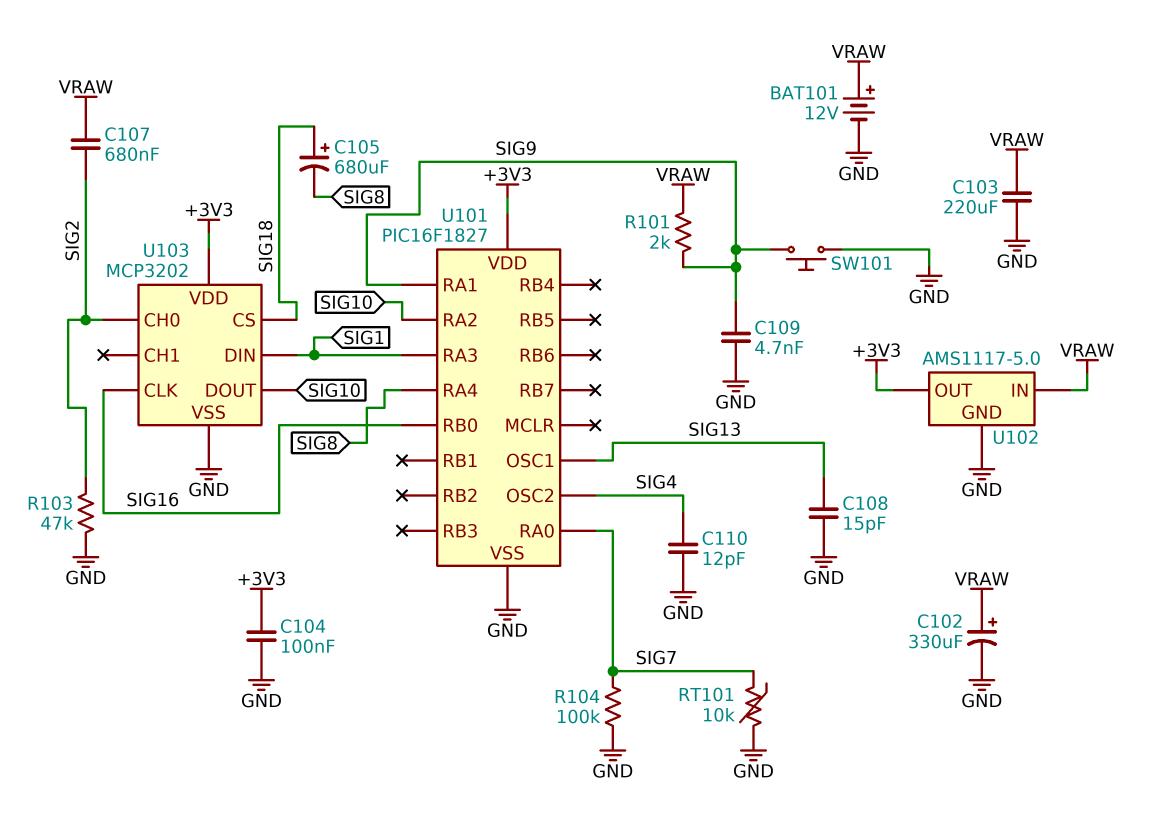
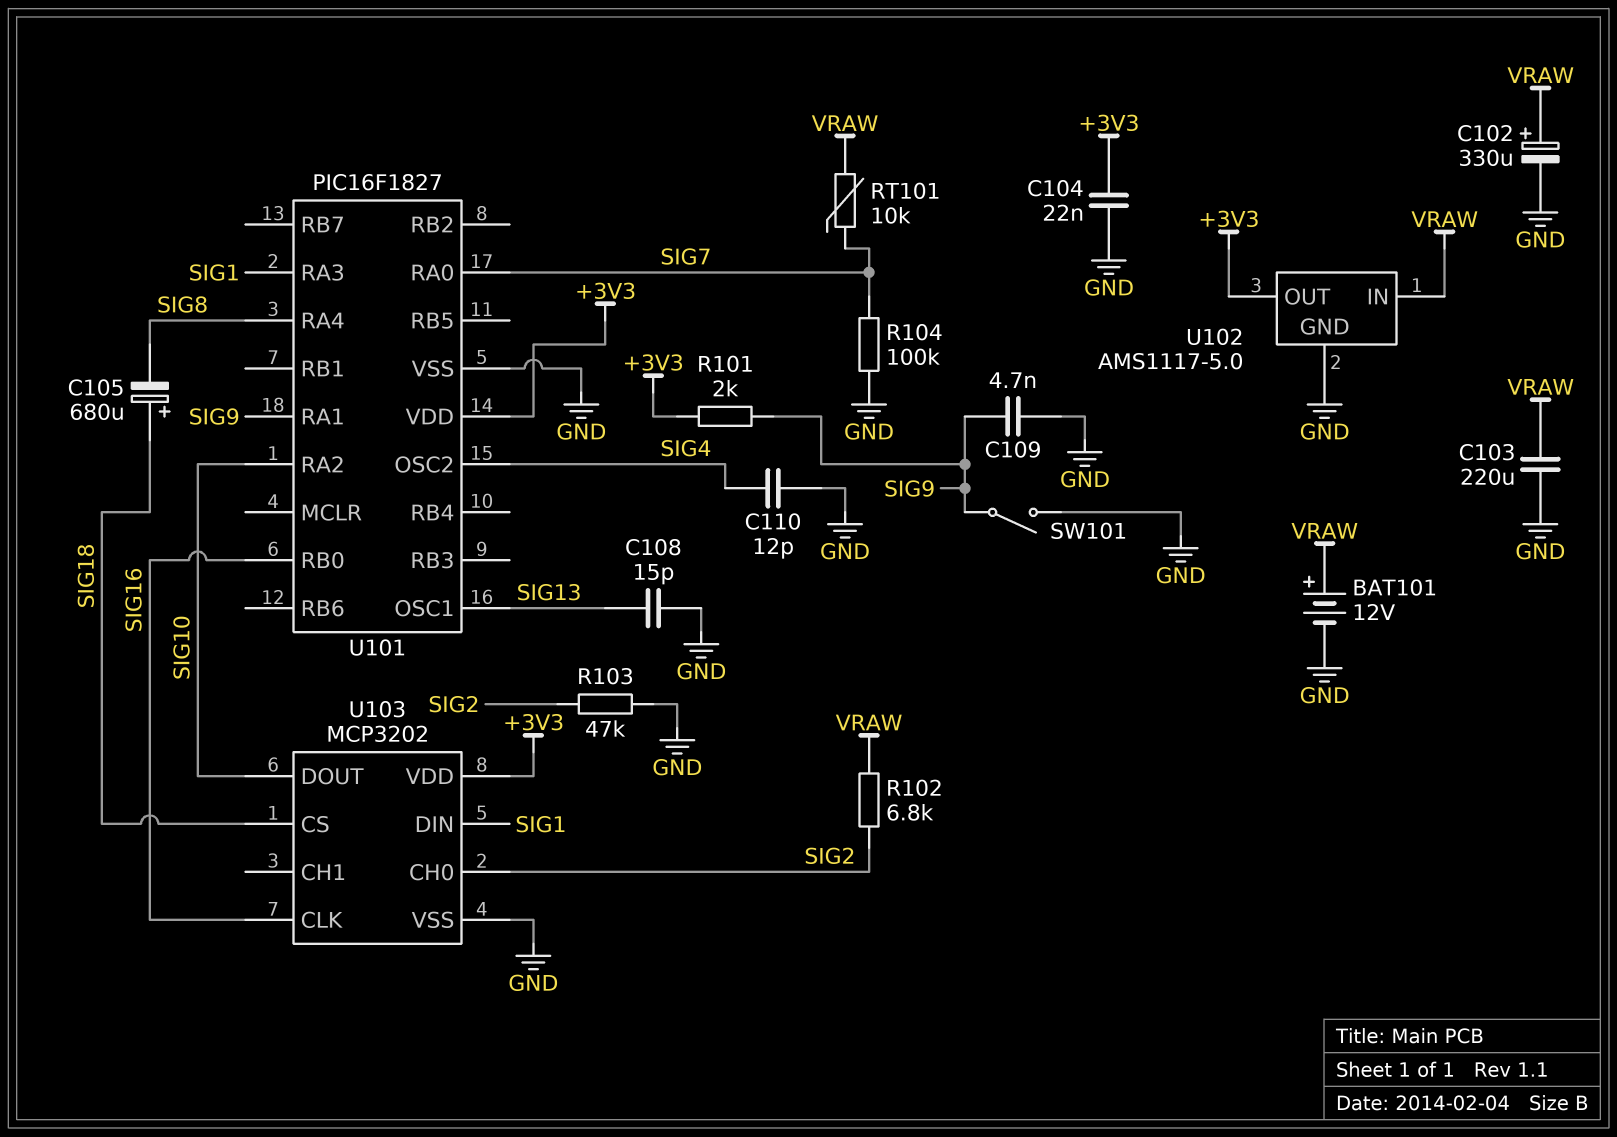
C104: 100nF (+3V3, GND) -> 22nF (+3V3, GND)
C107: 680nF (SIG2, VRAW) -> none
R101: 2k (SIG9, VRAW) -> 2k (+3V3, SIG9)
R102: none -> 6.8k (SIG2, VRAW)
RT101: 10k (GND, SIG7) -> 10k (SIG7, VRAW)
SW101: button (GND, SIG9) -> switch (GND, SIG9)

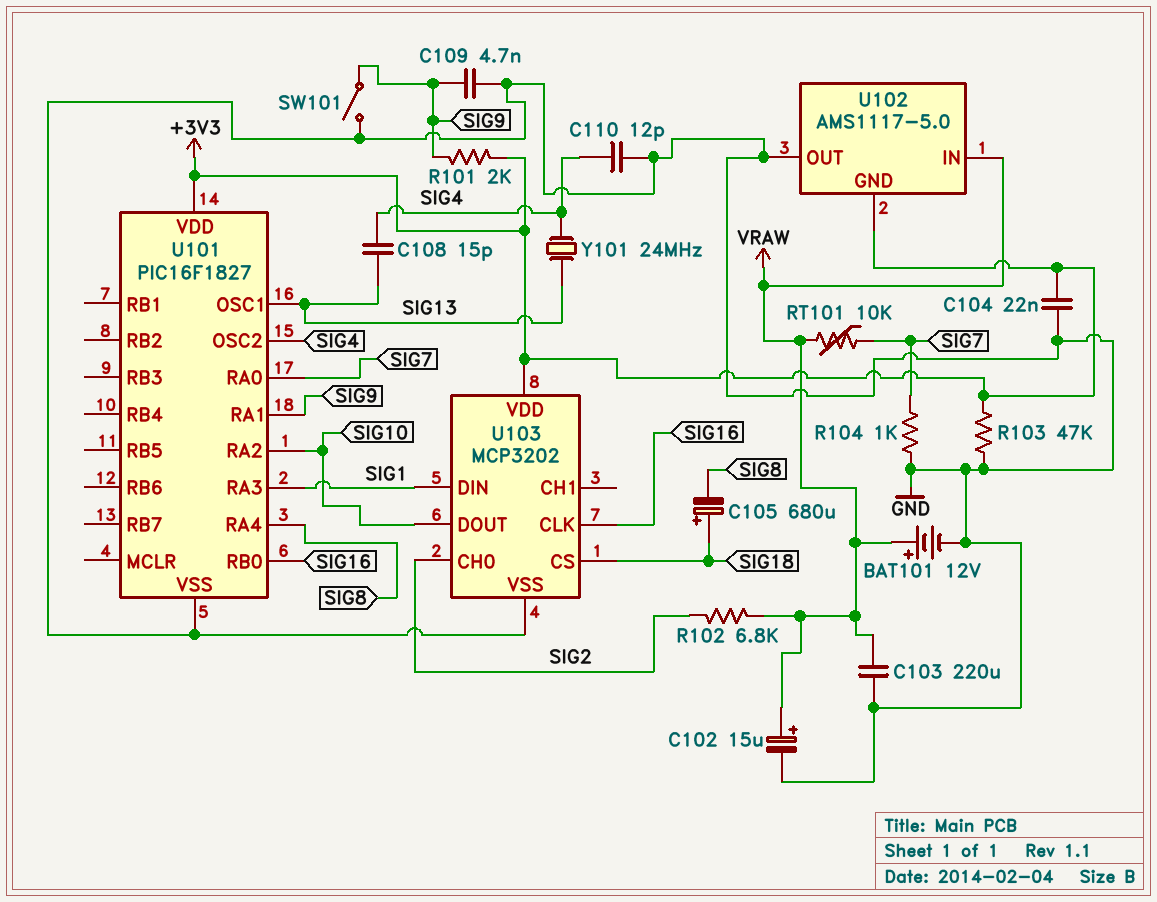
C102: 330uF (plus VRAW, minus GND) -> 15uF (plus VRAW, minus GND)
C108: 15pF (GND, SIG13) -> 15pF (SIG4, SIG13)
R103: 47k (GND, SIG2) -> 47k (+3V3, GND)
R104: 100k (GND, SIG7) -> 1k (GND, SIG7)
U102 pin GND: GND -> +3V3
U102 pin OUT: +3V3 -> GND
Y101: none -> 24MHz (SIG4, SIG13)

